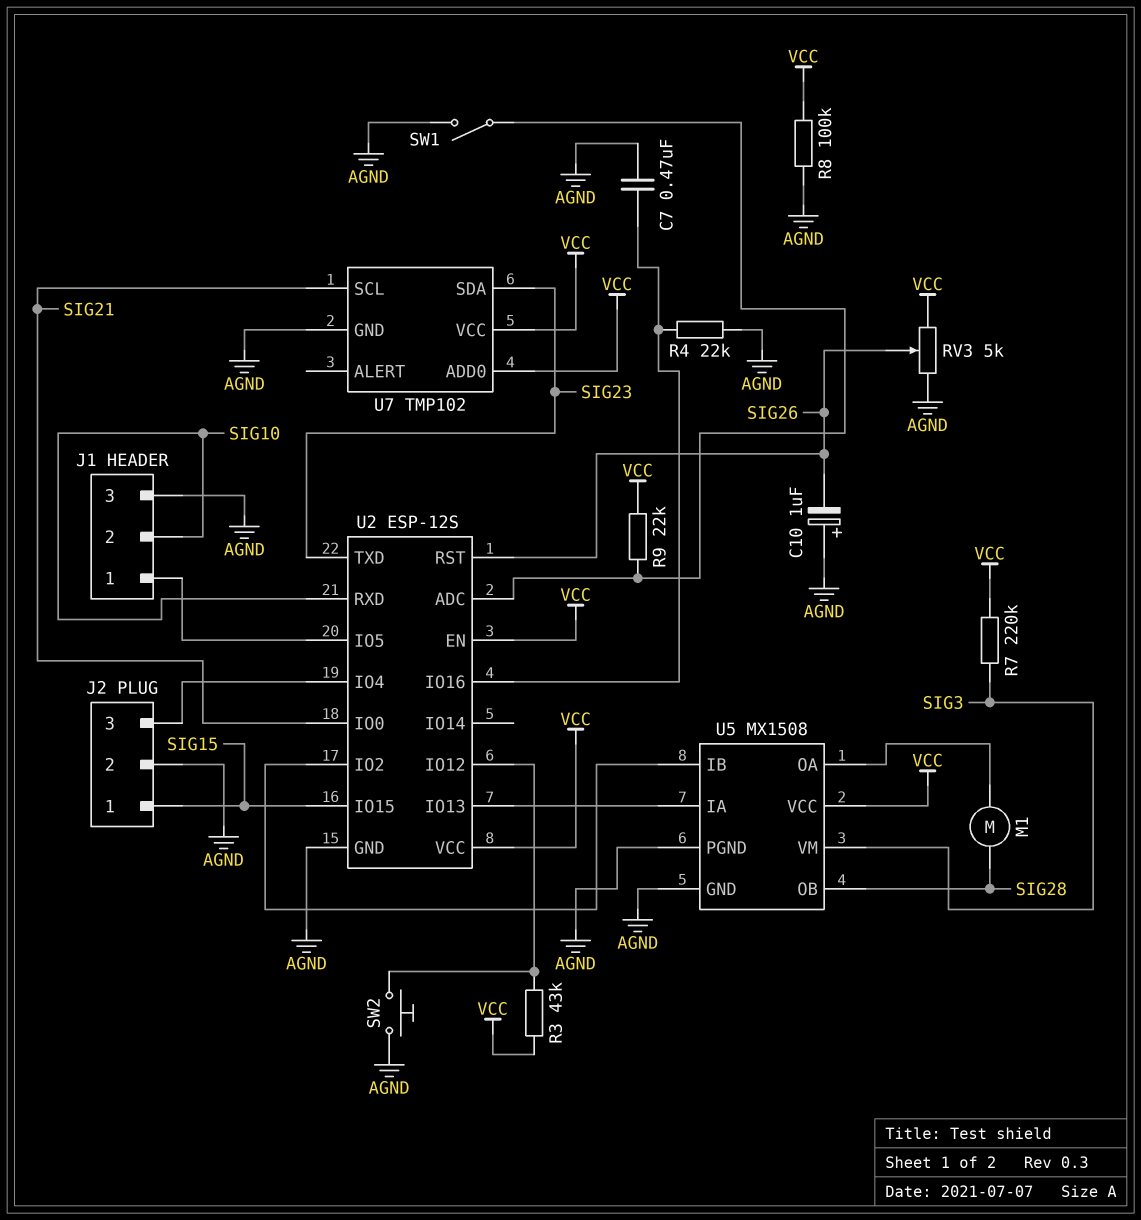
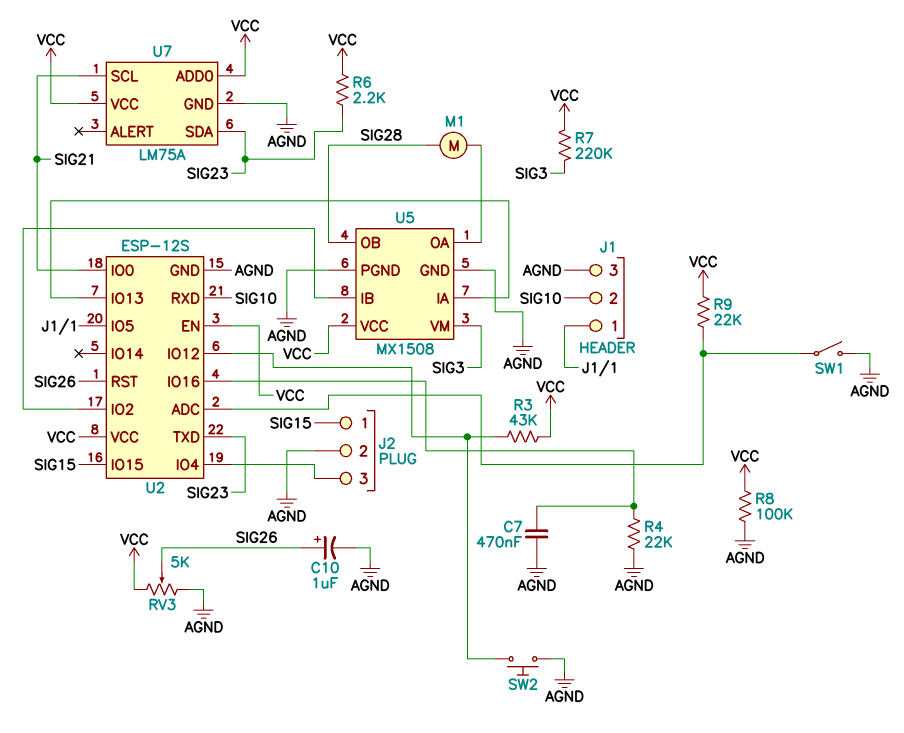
C10: 1uF (plus AGND, minus SIG26) -> 1uF (plus SIG26, minus AGND)
R6: none -> 2.2k (SIG23, VCC)
U7: TMP102 -> LM75A

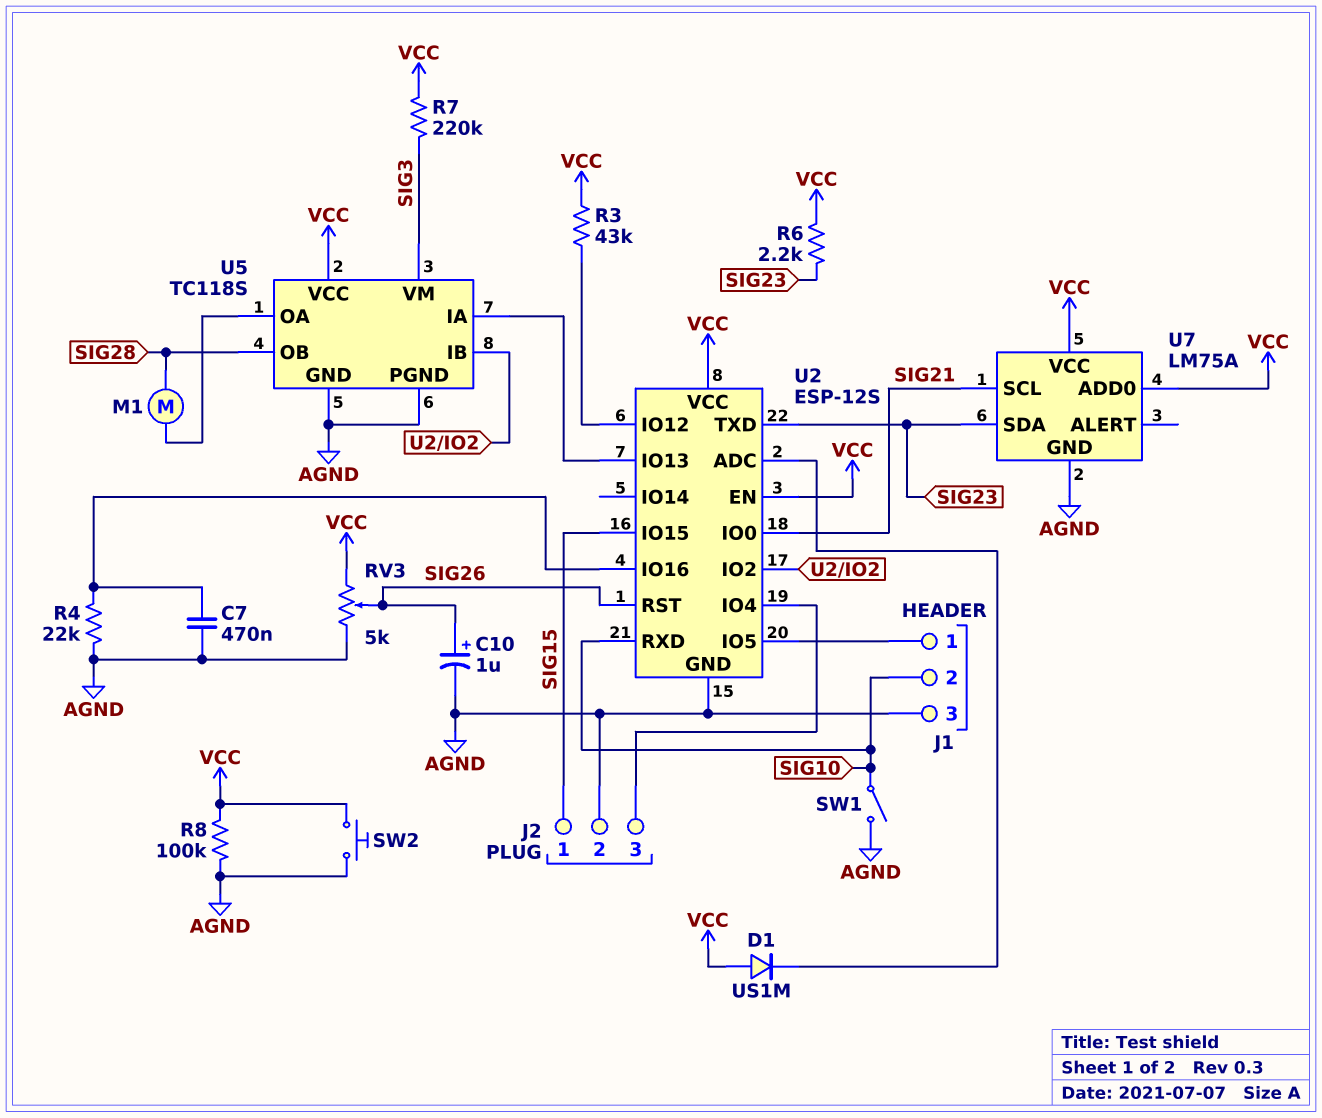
D1: none -> diode US1M (A VCC, K U2/ADC)
R9: 22k (U2/ADC, VCC) -> none
SW1: switch (AGND, U2/ADC) -> switch (AGND, SIG10)
SW2: button (AGND, U2/IO12) -> button (AGND, VCC)
U5: MX1508 -> TC118S

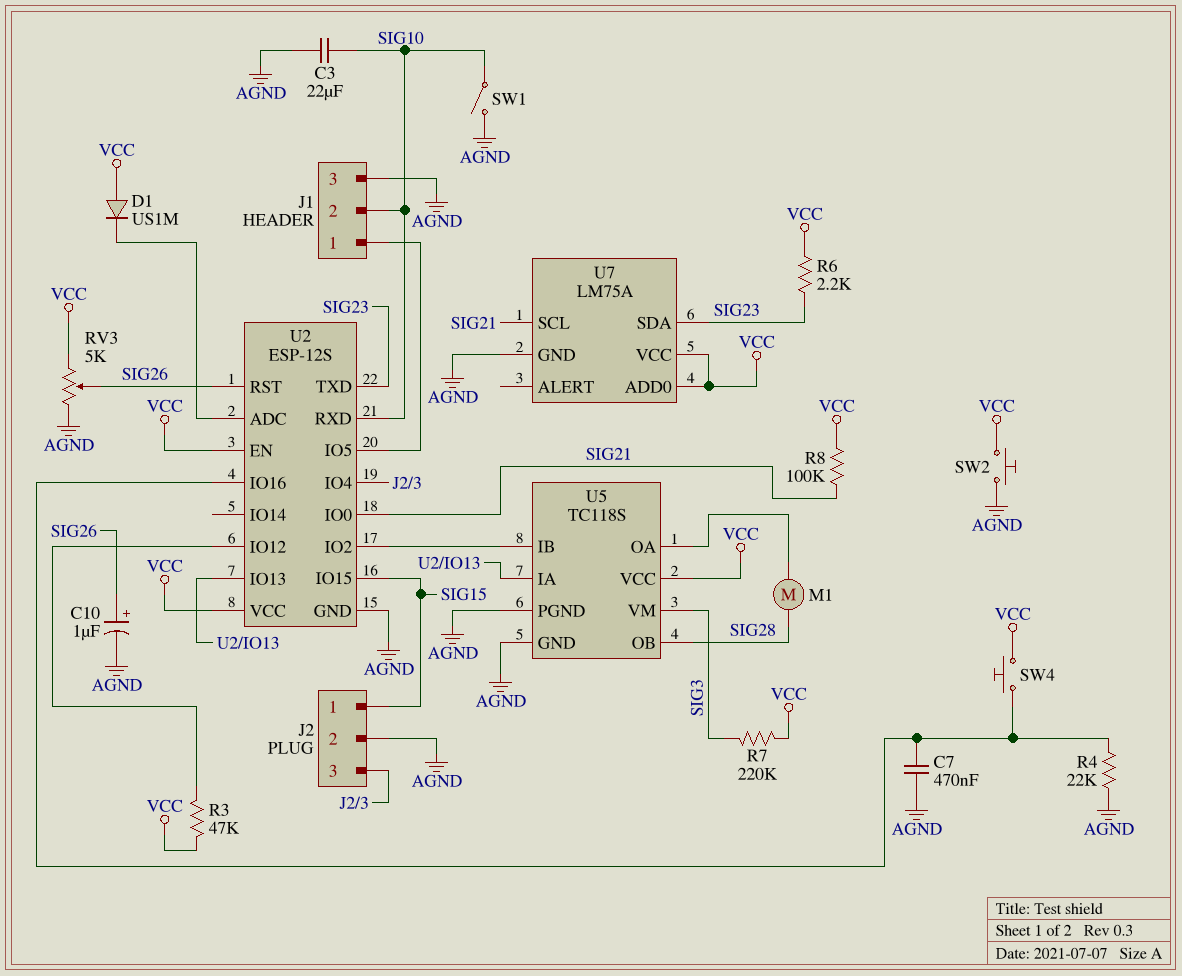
C3: none -> 22uF (AGND, SIG10)
R3: 43k (U2/IO12, VCC) -> 47k (U2/IO12, VCC)
R8: 100k (AGND, VCC) -> 100k (SIG21, VCC)
SW4: none -> button (U2/IO16, VCC)

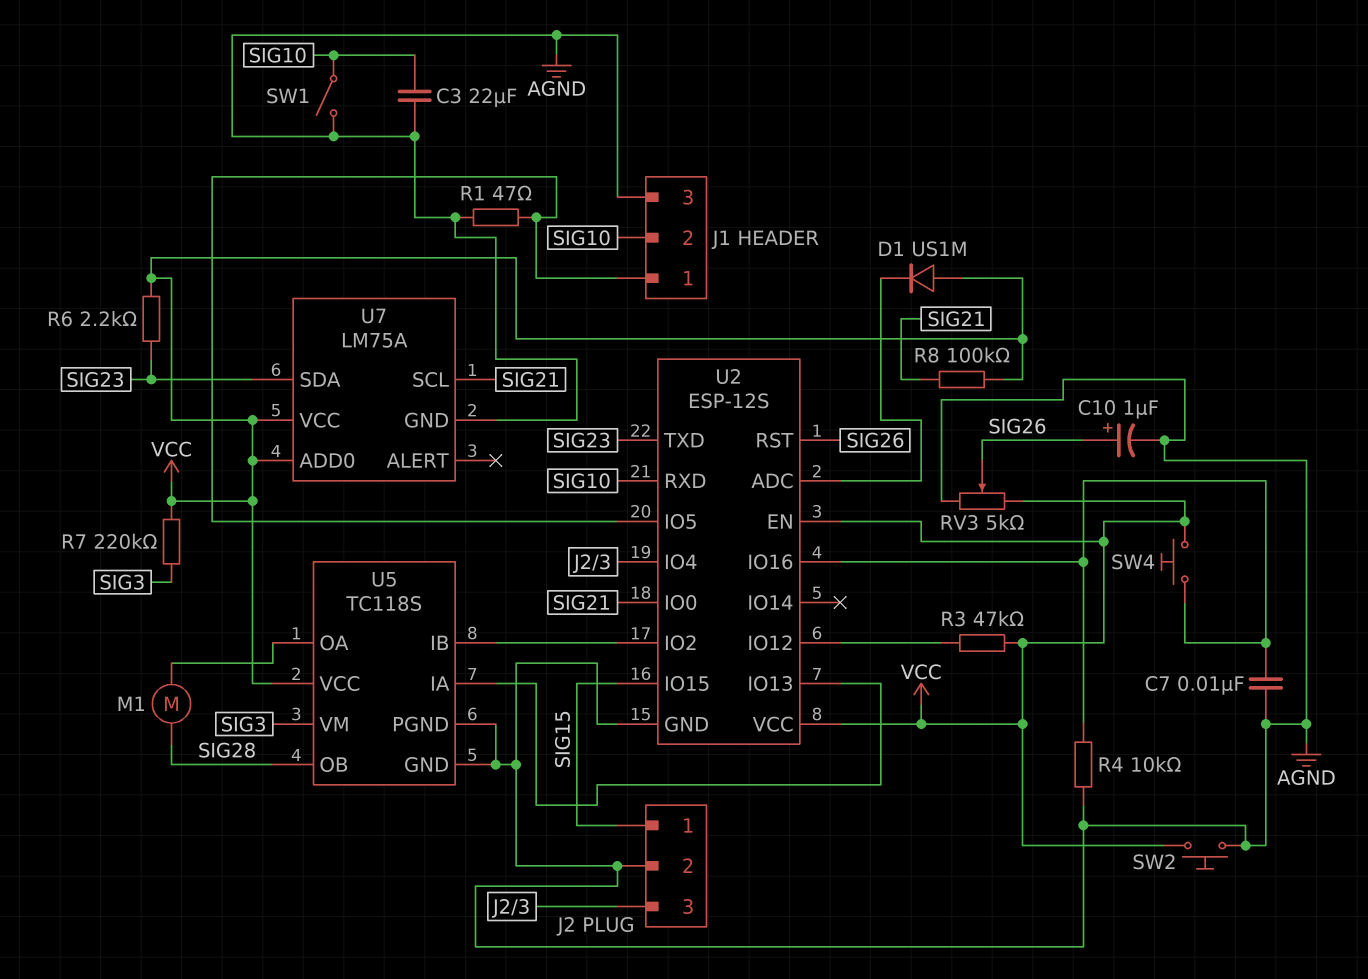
C7: 470nF (AGND, U2/IO16) -> 10nF (AGND, U2/IO16)
R1: none -> 47 (AGND, J1/1)
R4: 22k (AGND, U2/IO16) -> 10k (AGND, U2/IO16)

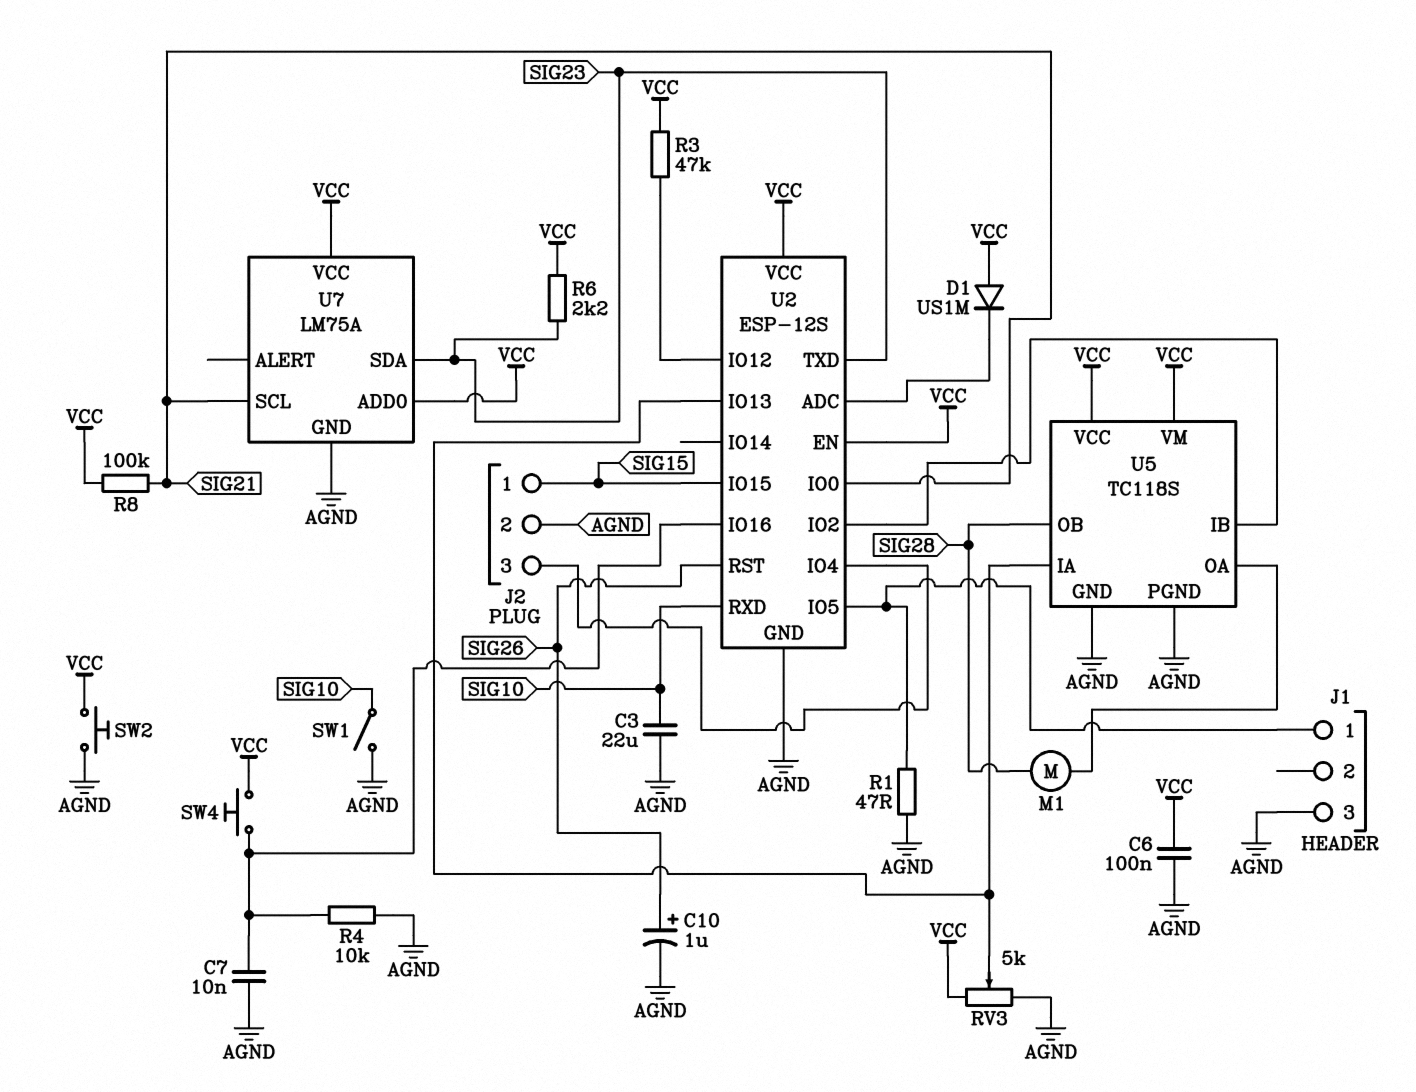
C6: none -> 100nF (AGND, VCC)
J1 pin 2: SIG10 -> none
R7: 220k (SIG3, VCC) -> none
RV3: 5k (AGND, VCC, wiper SIG26) -> 5k (AGND, VCC, wiper U2/IO13)
U5 pin VM: SIG3 -> VCC

